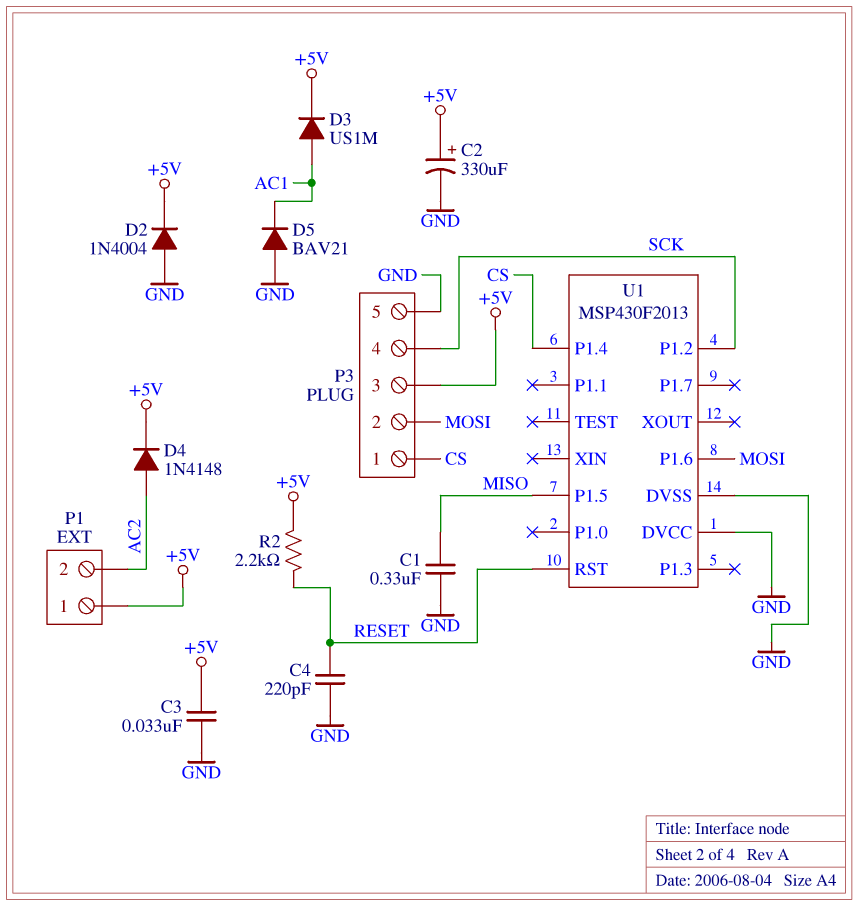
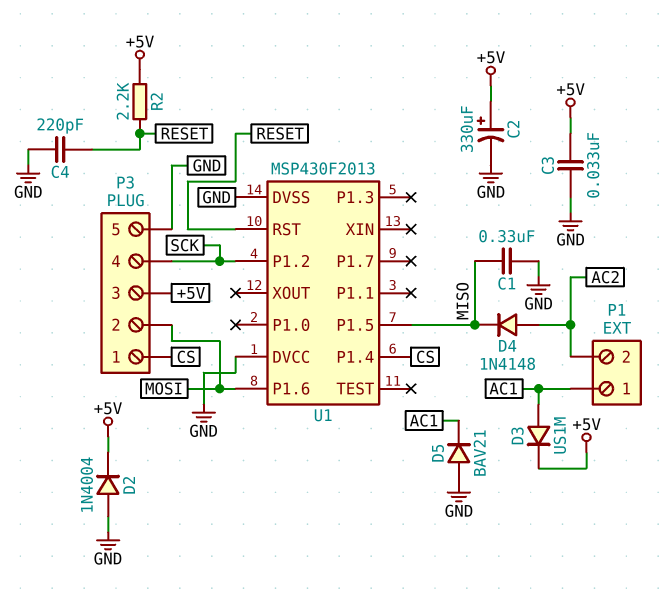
D4: diode 1N4148 (A AC2, K +5V) -> diode 1N4148 (A AC2, K MISO)
P1 pin 1: +5V -> AC1

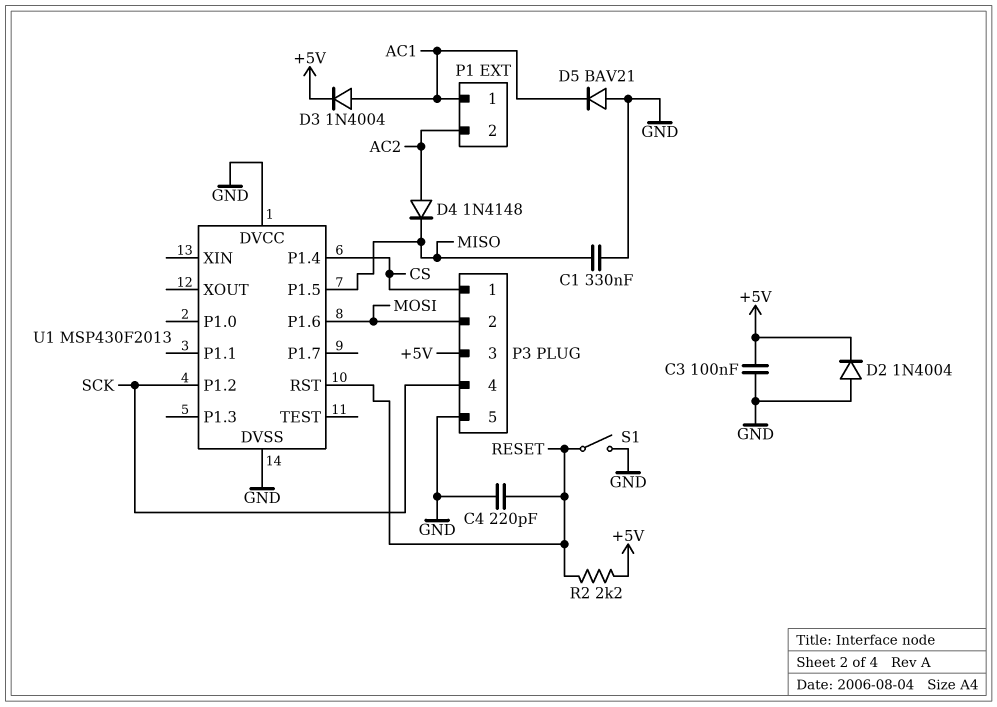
C2: 330uF (plus +5V, minus GND) -> none
C3: 33nF (+5V, GND) -> 100nF (+5V, GND)
D3: diode US1M (A AC1, K +5V) -> diode 1N4004 (A AC1, K +5V)
S1: none -> switch (GND, RESET)

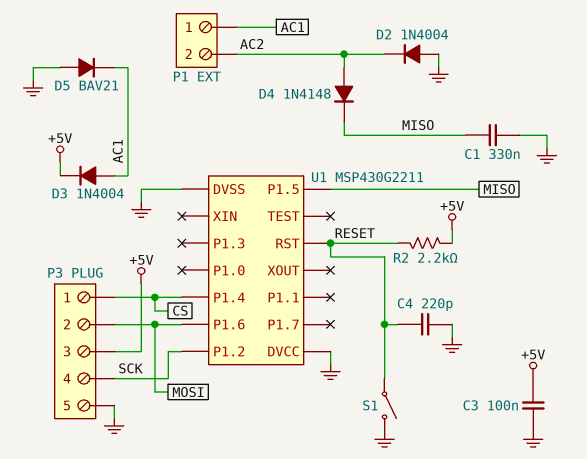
D2: diode 1N4004 (A GND, K +5V) -> diode 1N4004 (A GND, K AC2)
U1: MSP430F2013 -> MSP430G2211

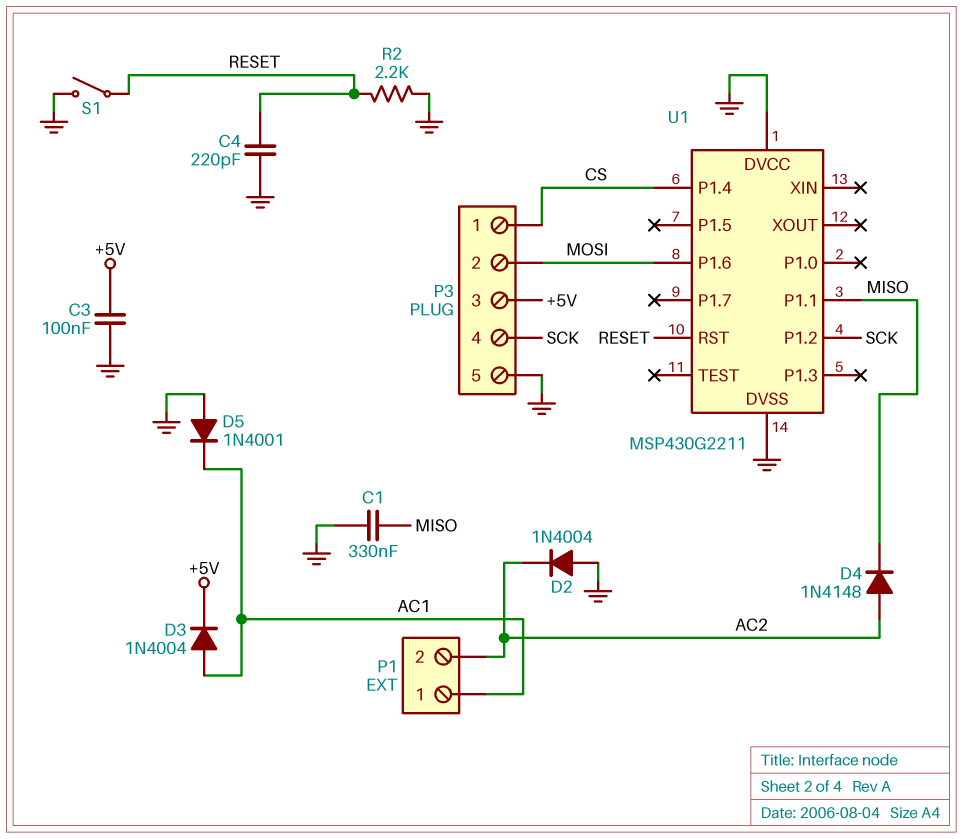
D5: diode BAV21 (A GND, K AC1) -> diode 1N4001 (A GND, K AC1)
R2: 2.2k (+5V, RESET) -> 2.2k (GND, RESET)
U1 pin P1.1: none -> MISO
U1 pin P1.5: MISO -> none

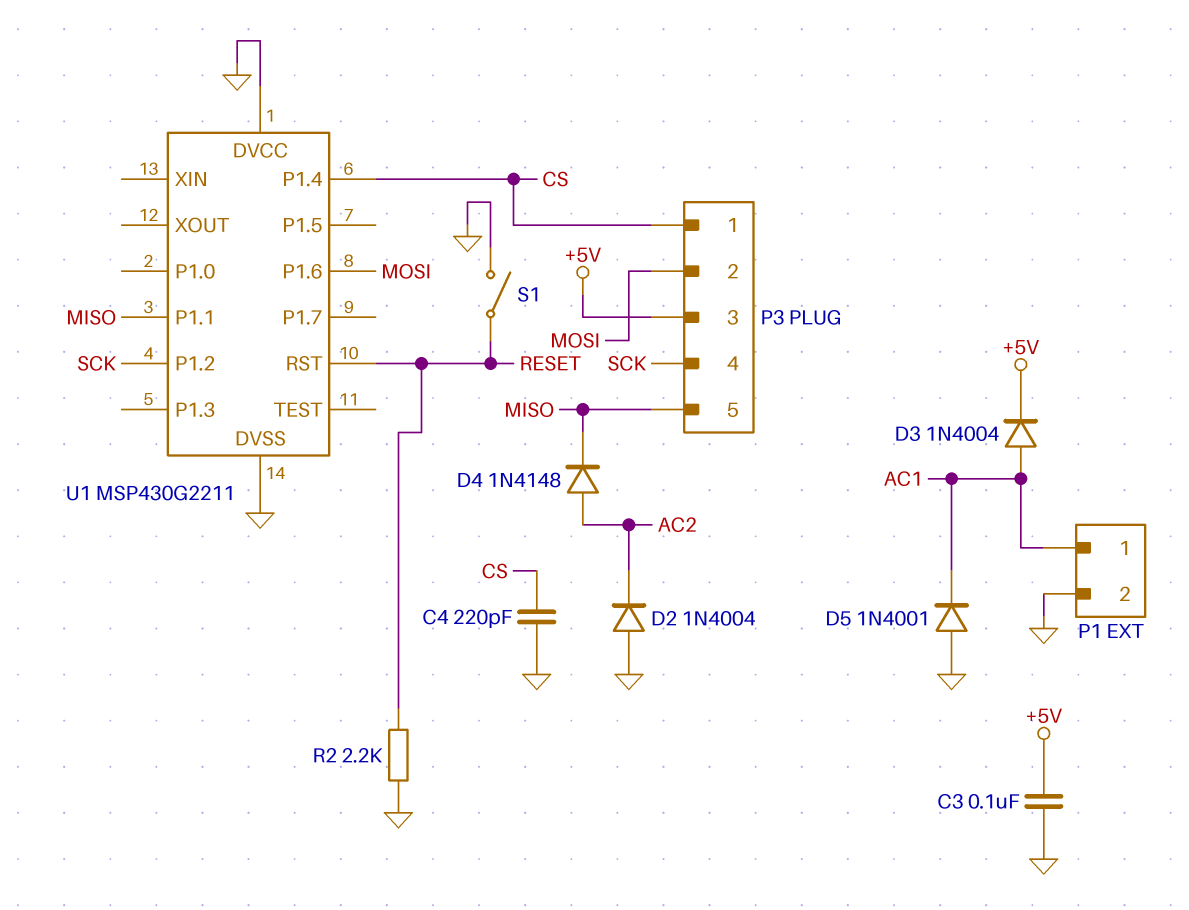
C1: 330nF (GND, MISO) -> none
C4: 220pF (GND, RESET) -> 220pF (CS, GND)
P1 pin 2: AC2 -> GND
P3 pin 5: GND -> MISO

